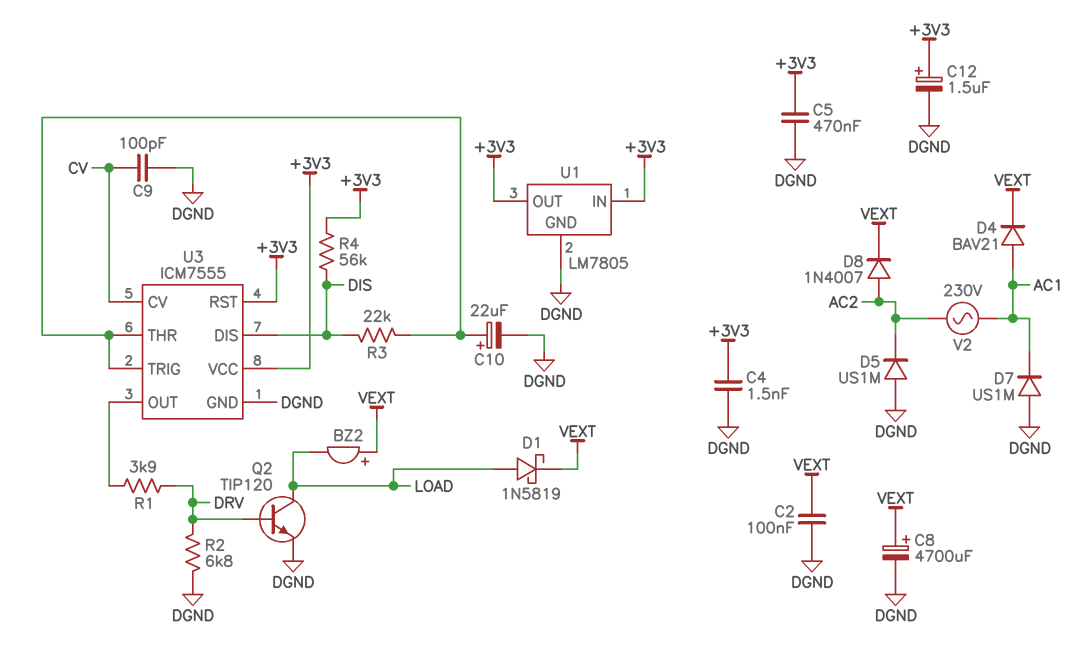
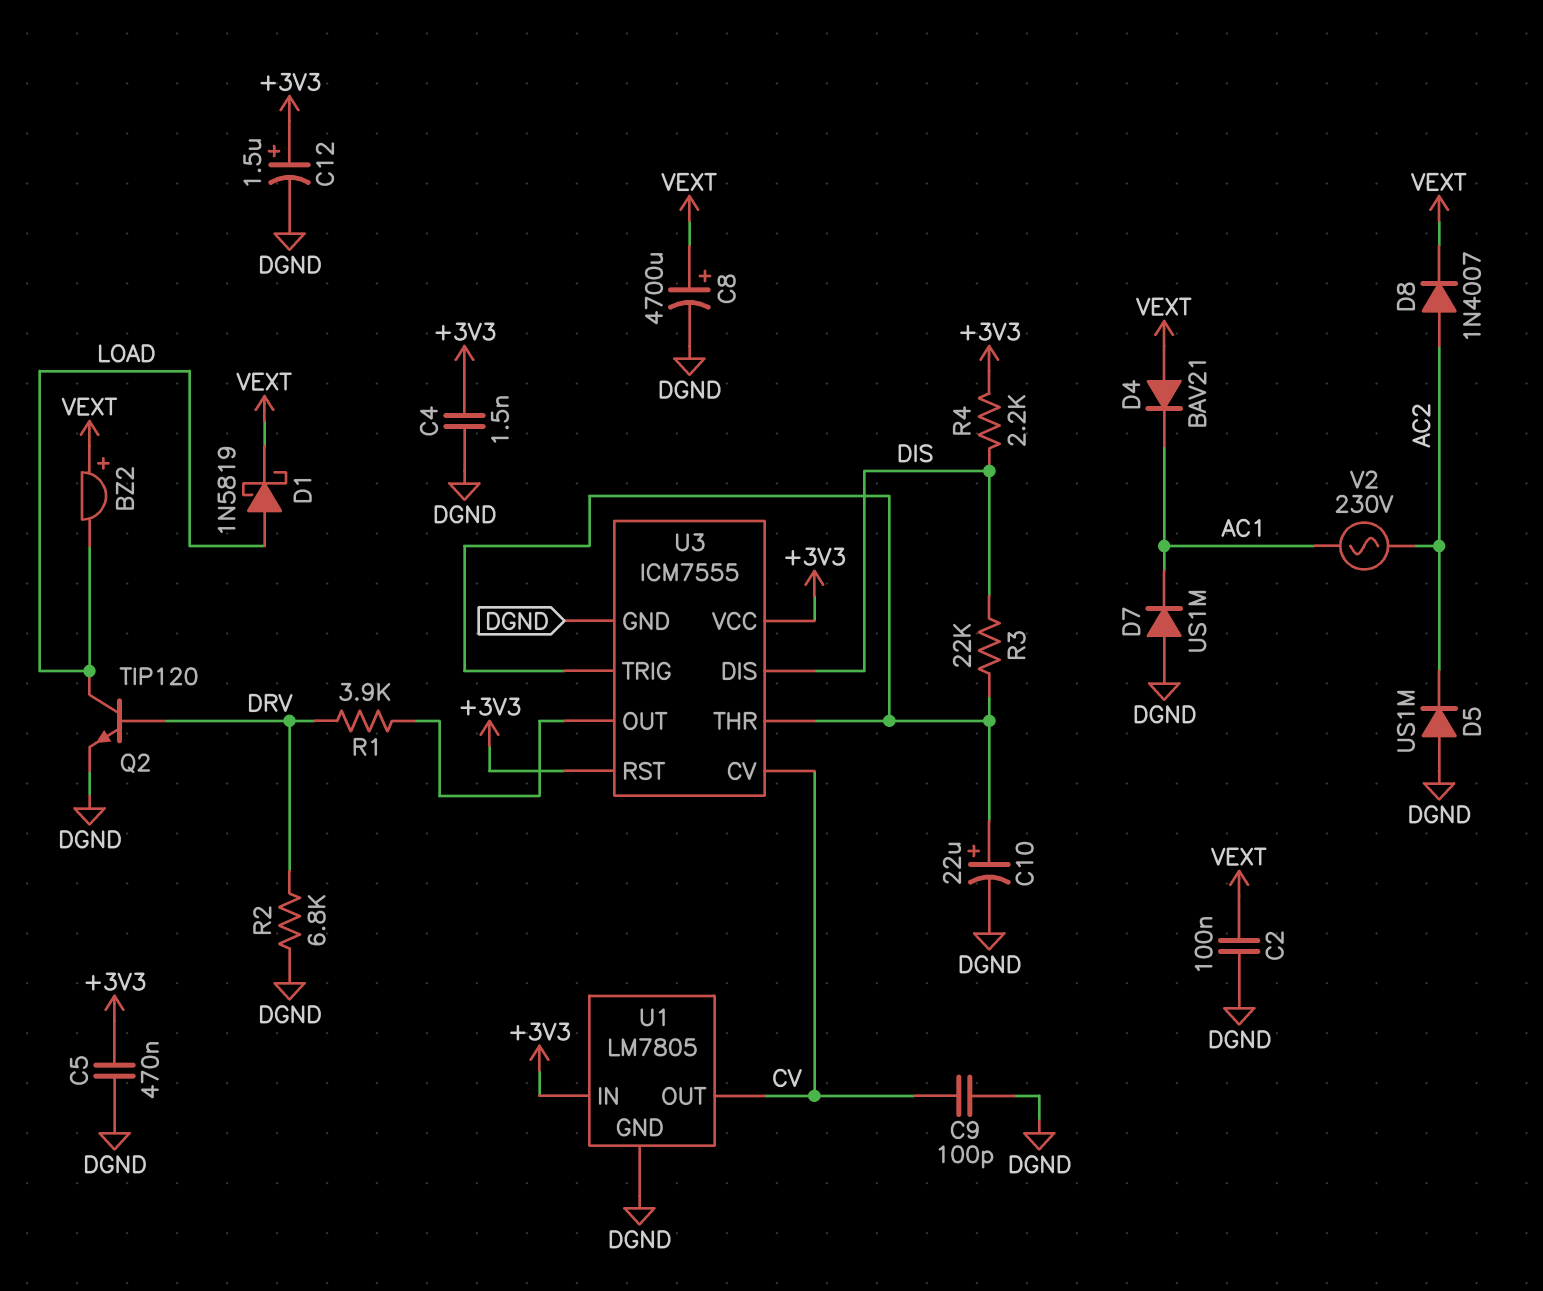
D4: diode BAV21 (A AC1, K VEXT) -> diode BAV21 (A VEXT, K AC1)
R4: 56k (+3V3, DIS) -> 2.2k (+3V3, DIS)
U1 pin OUT: +3V3 -> CV

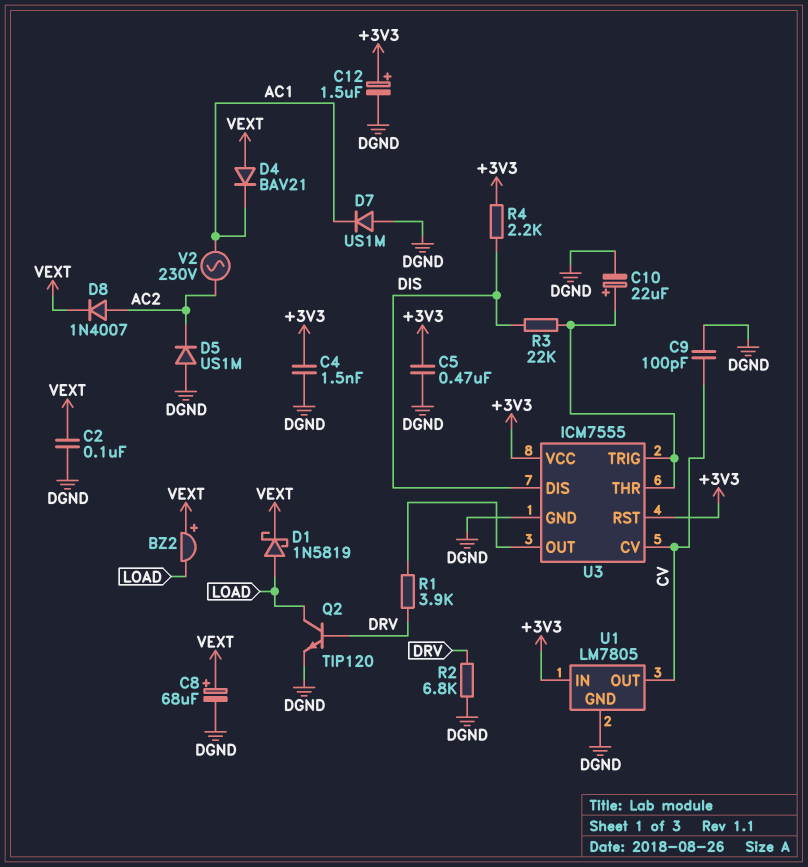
C8: 4700uF (plus VEXT, minus DGND) -> 68uF (plus VEXT, minus DGND)

